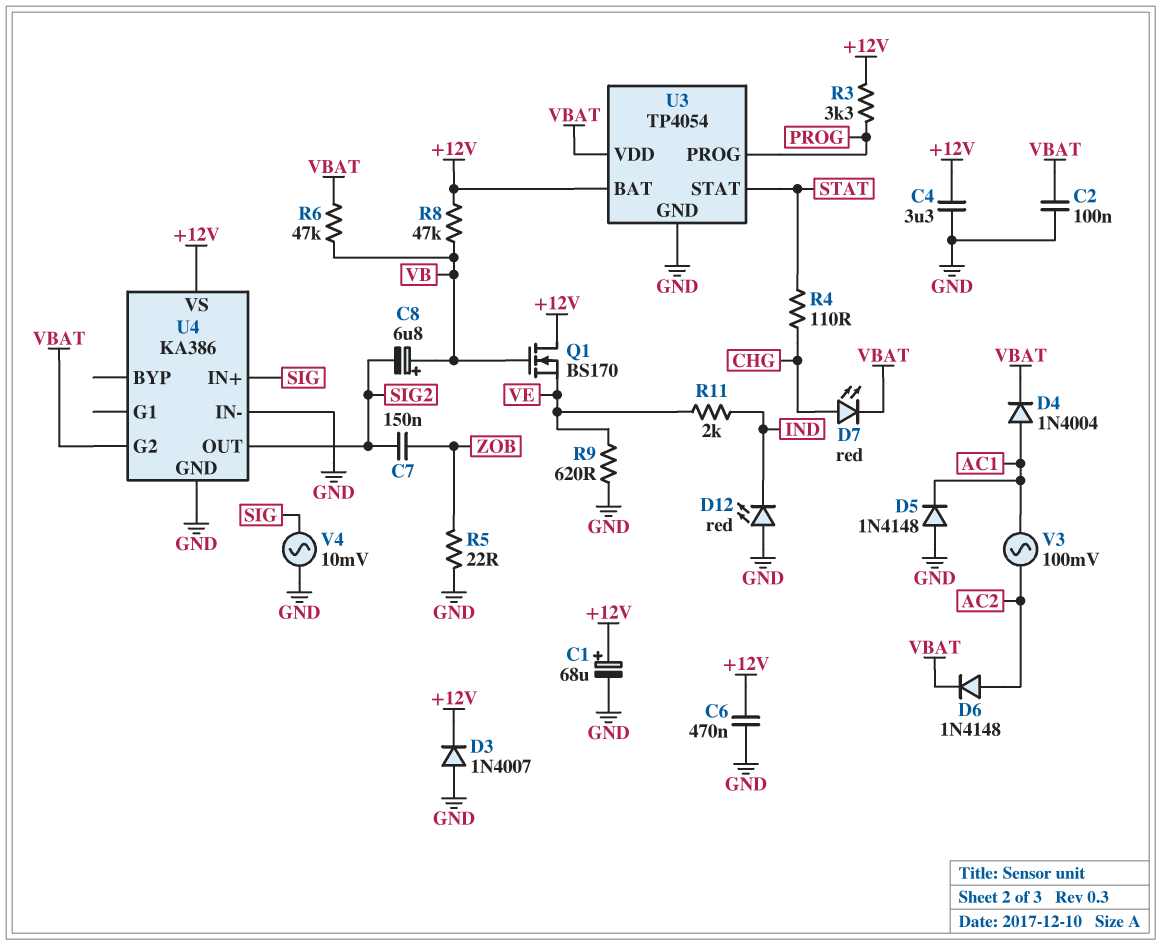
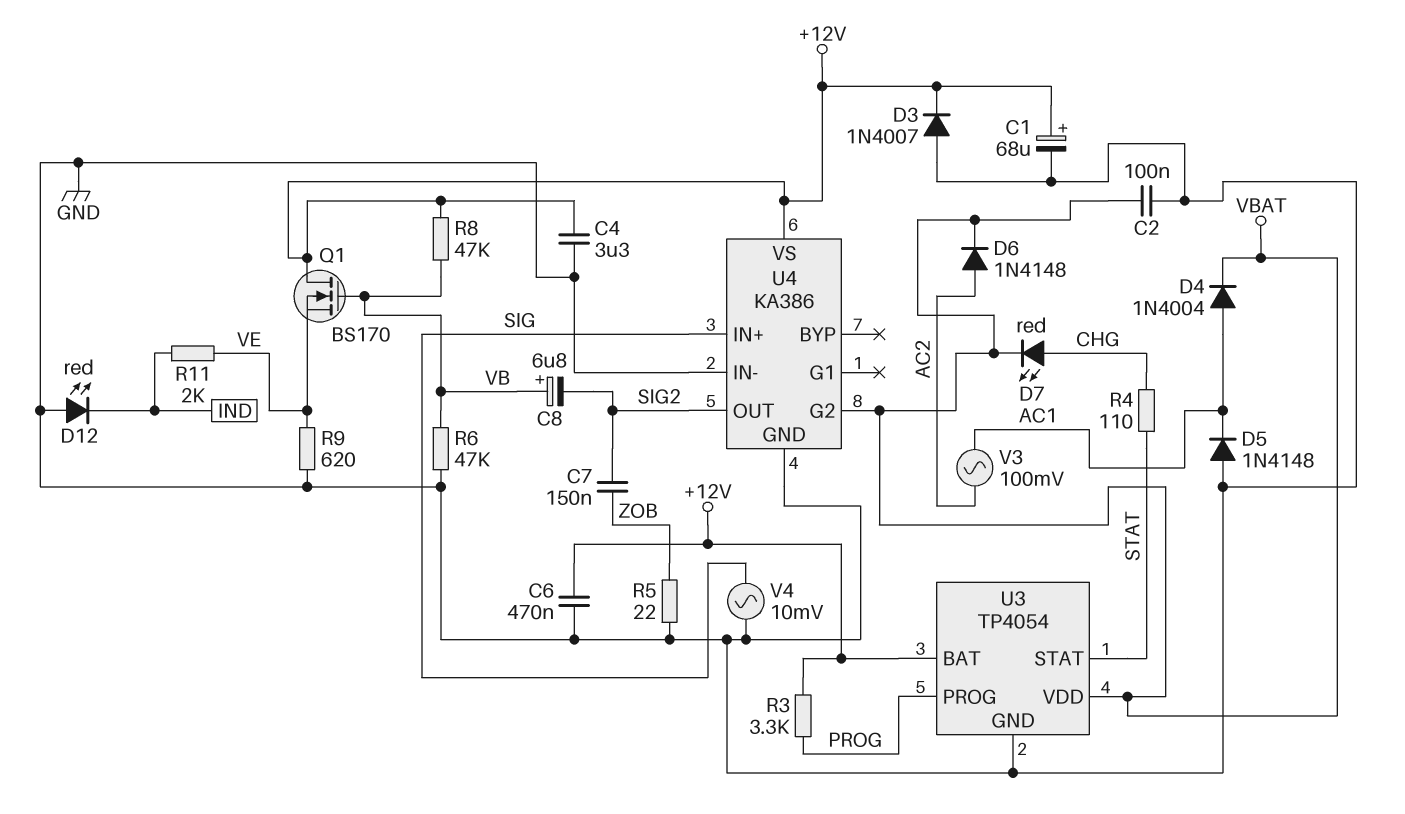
R6: 47k (VB, VBAT) -> 47k (GND, VB)

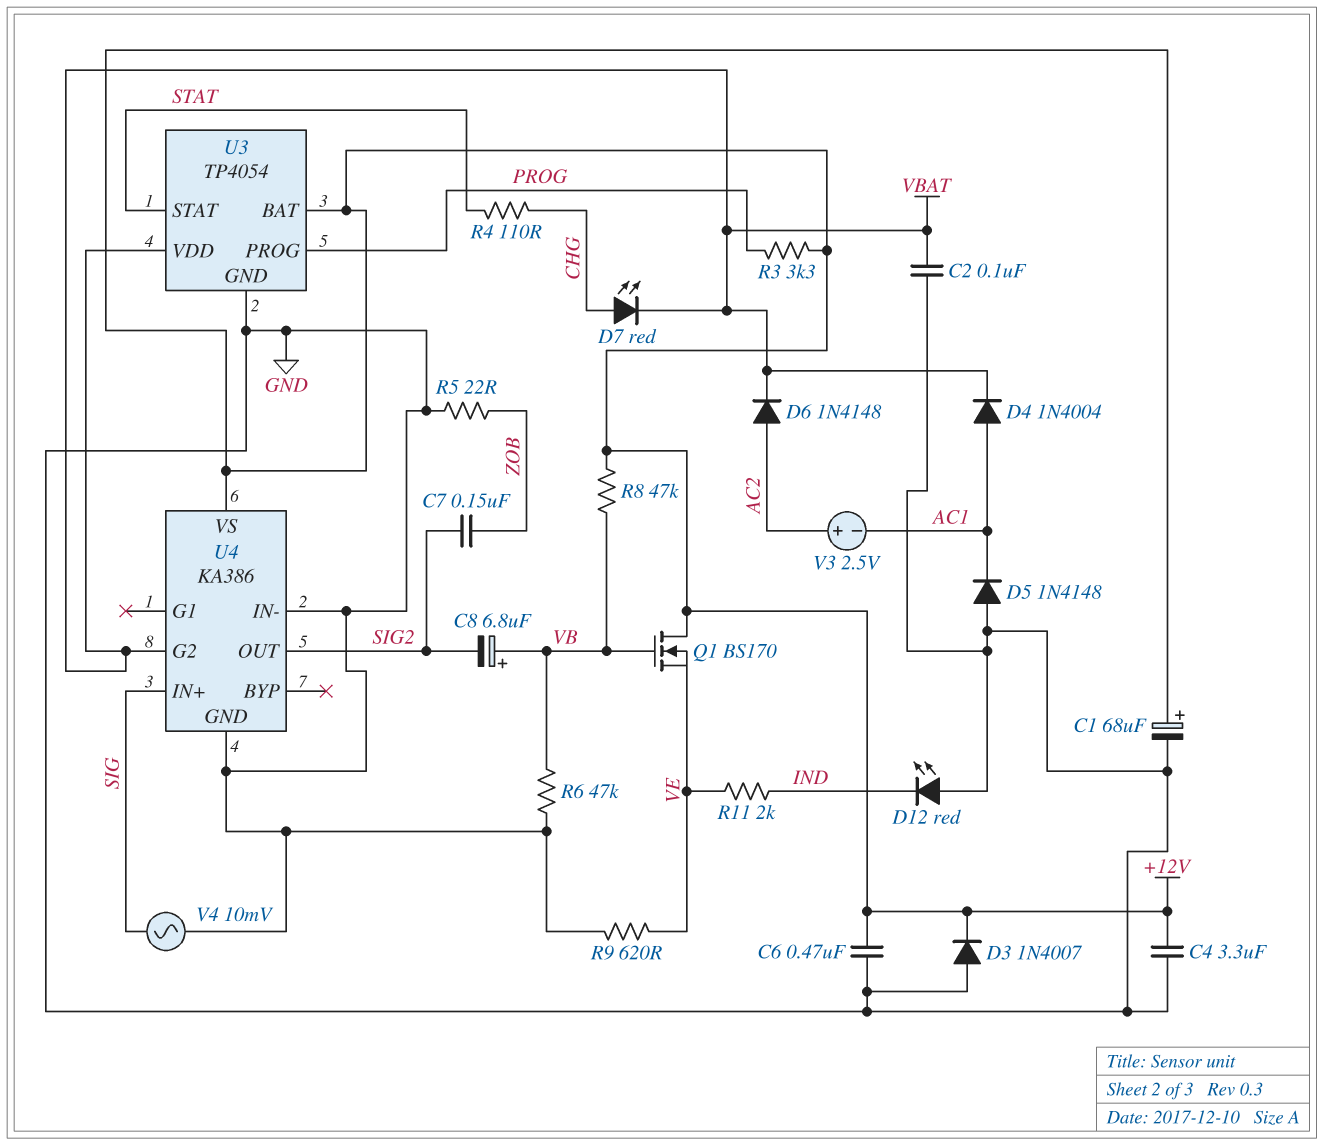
V3: AC 100mV (AC1, AC2) -> 2.5V (plus AC2, minus AC1)

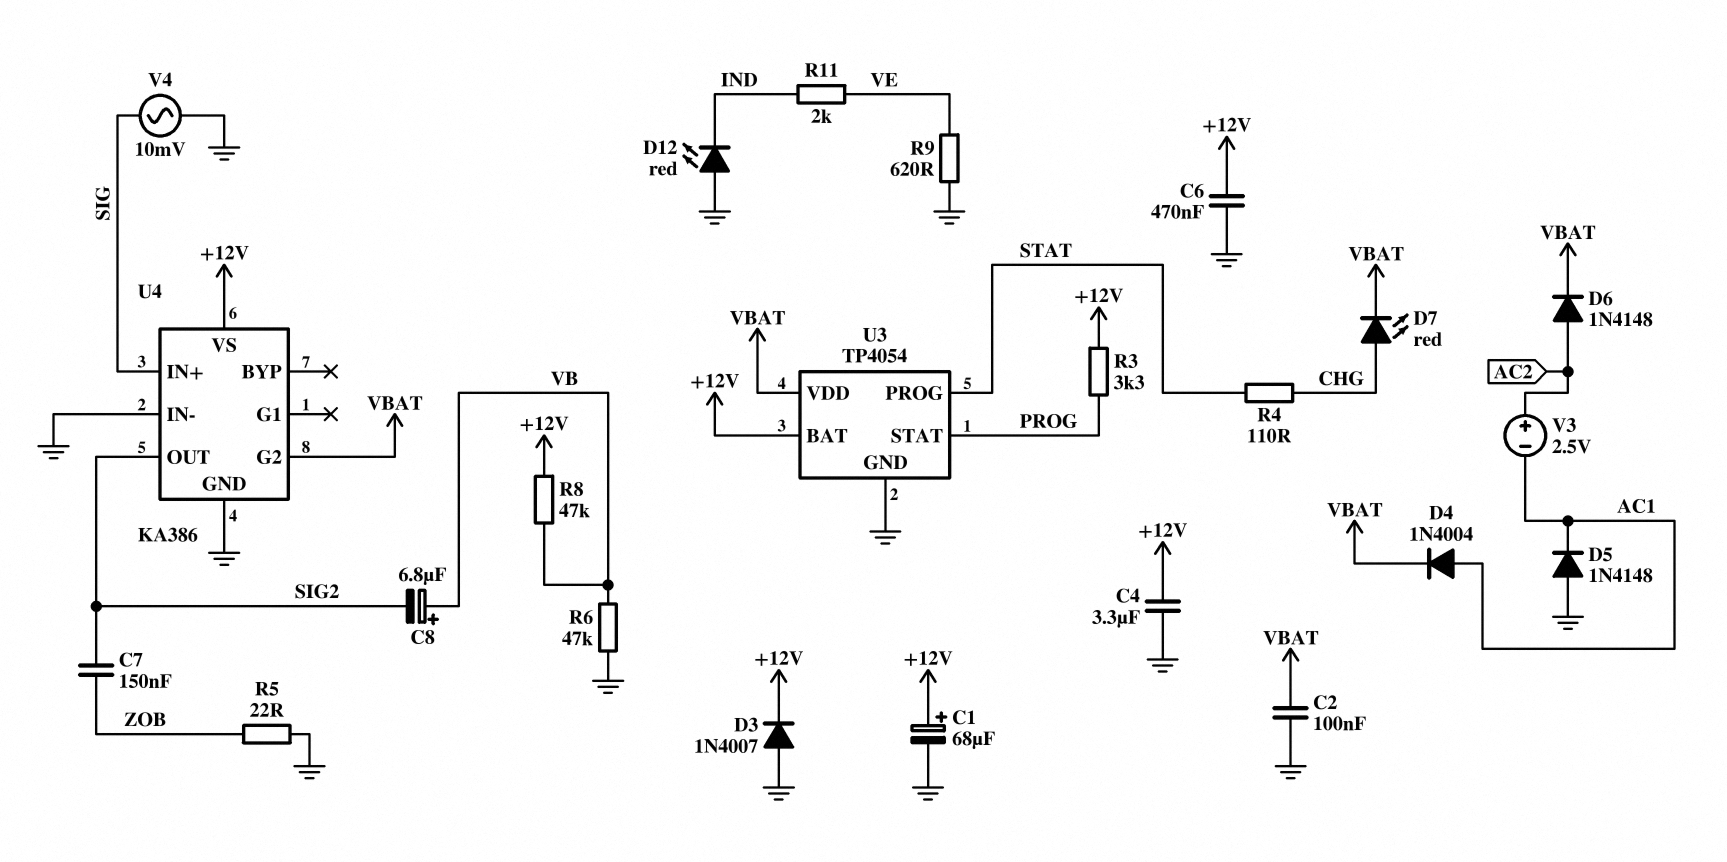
Q1: NMOS BS170 (G VB, D +12V, S VE) -> none
U3 pin PROG: PROG -> STAT
U3 pin STAT: STAT -> PROG

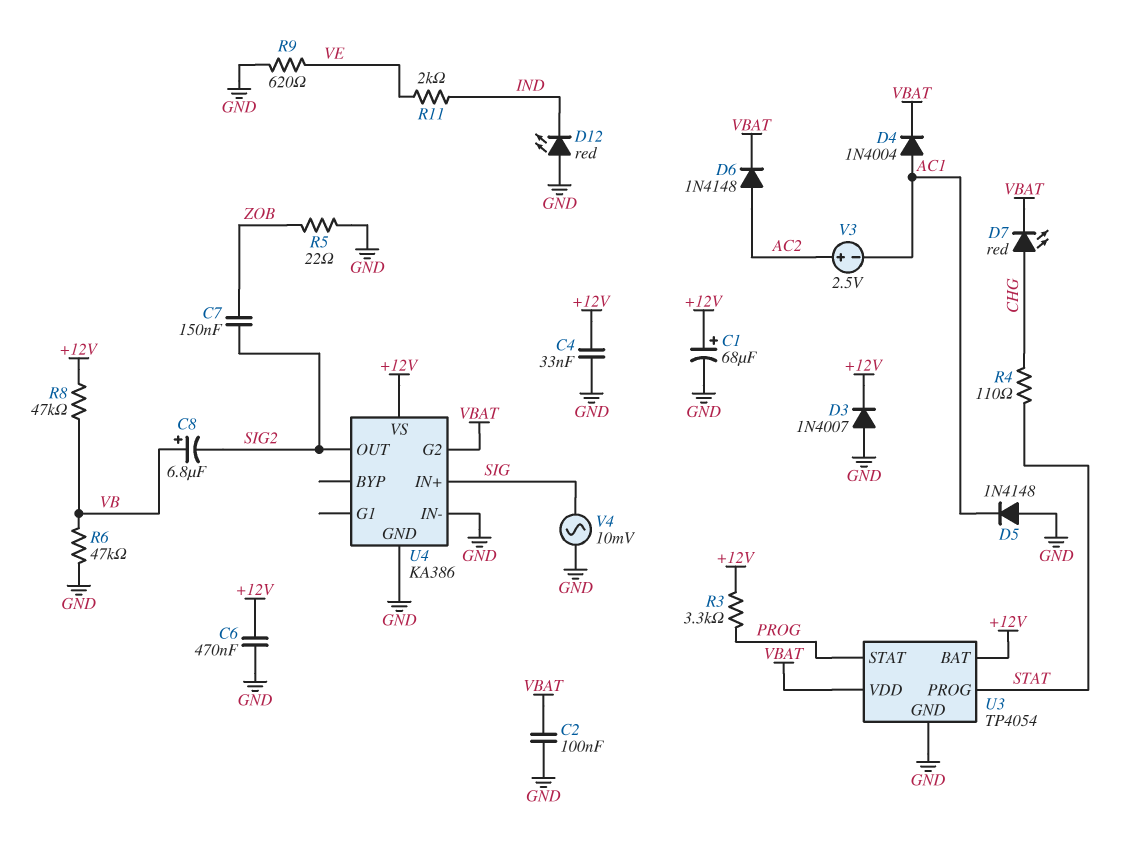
C4: 3.3uF (+12V, GND) -> 33nF (+12V, GND)

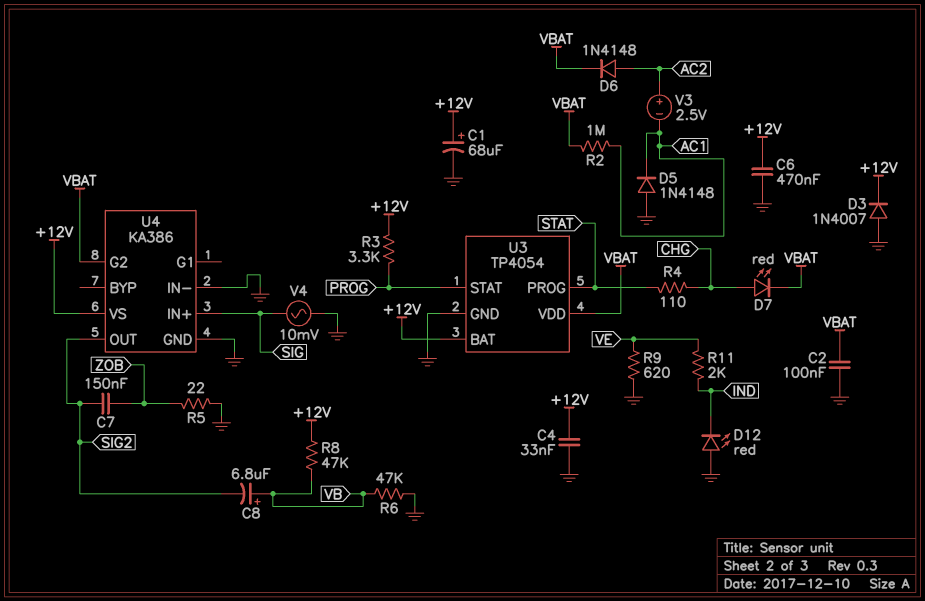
D4: diode 1N4004 (A AC1, K VBAT) -> none
R2: none -> 1M (AC1, VBAT)

